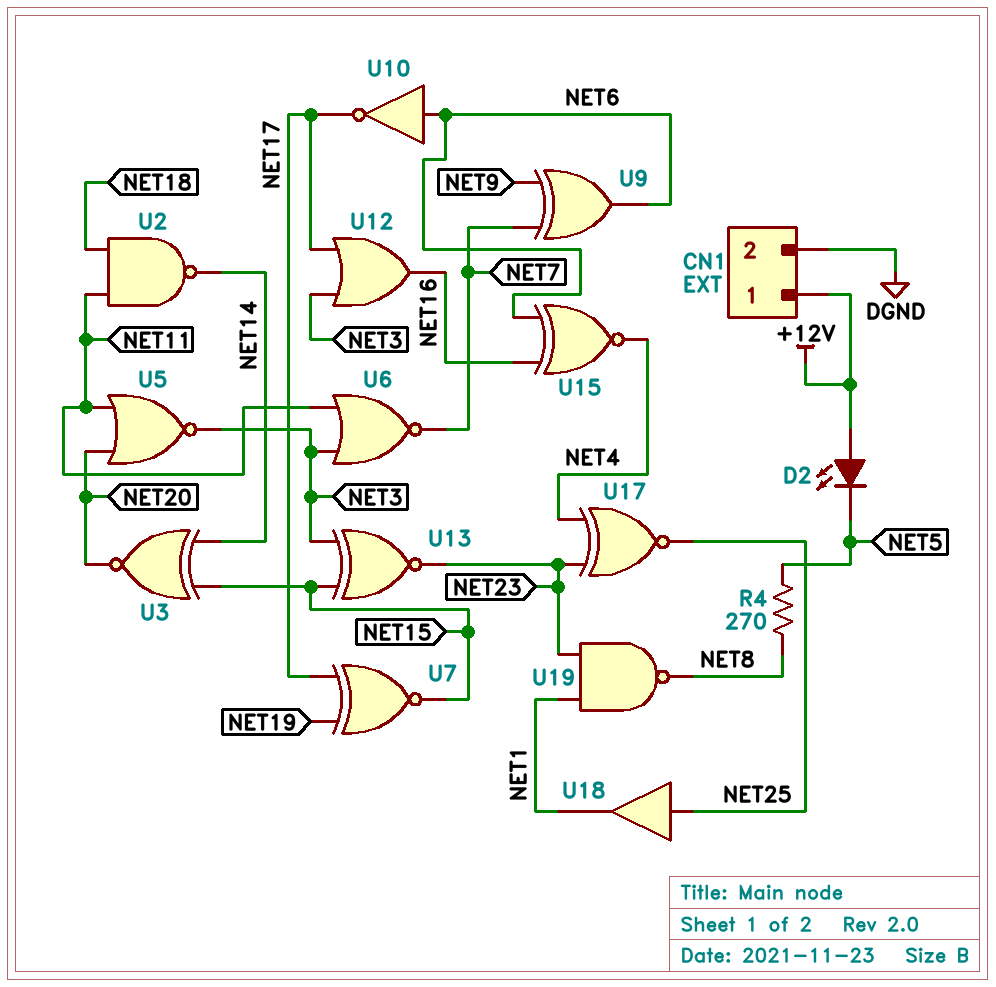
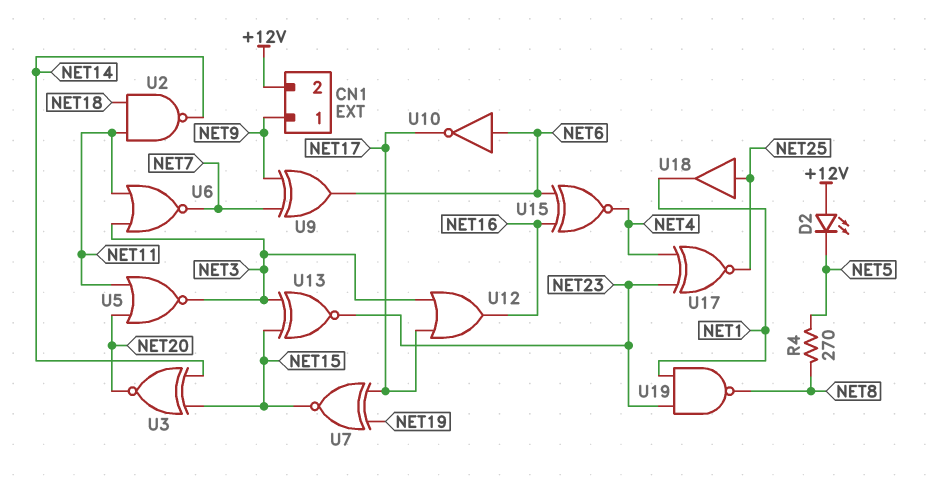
CN1 pin 1: +12V -> NET9
CN1 pin 2: DGND -> +12V

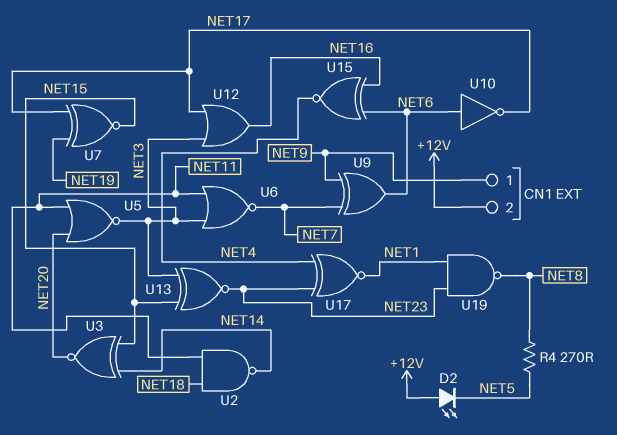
U17: XNOR (in NET4, in NET23, out NET25) -> XNOR (in NET4, in NET23, out NET1)
U18: buffer (in NET25, out NET1) -> none

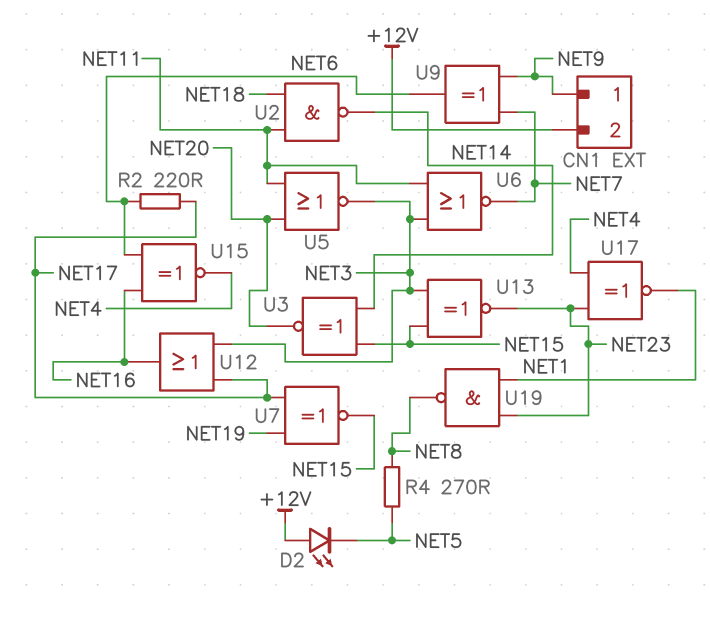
R2: none -> 220 (NET6, NET17)
U10: NOT (in NET6, out NET17) -> none

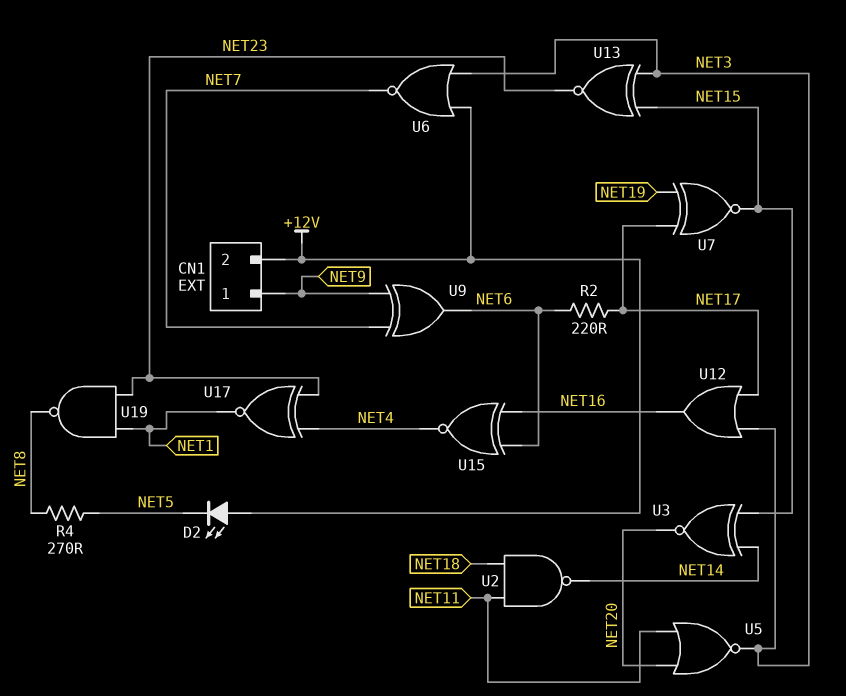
U6: NOR (in NET3, in NET11, out NET7) -> NOR (in +12V, in NET3, out NET7)

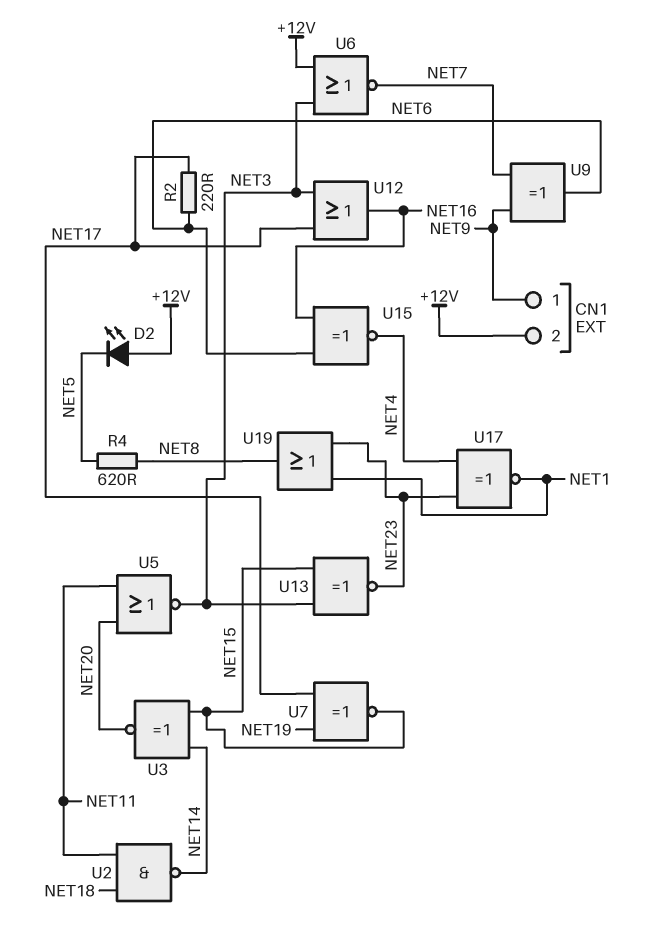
R4: 270 (NET5, NET8) -> 620 (NET5, NET8)
U19: NAND (in NET1, in NET23, out NET8) -> OR (in NET1, in NET23, out NET8)

